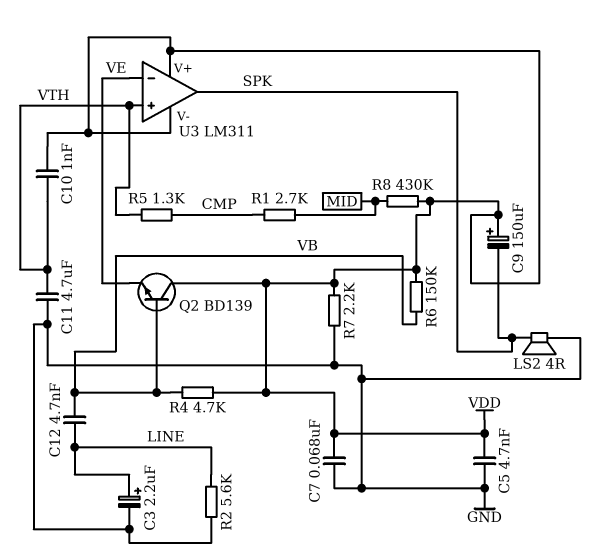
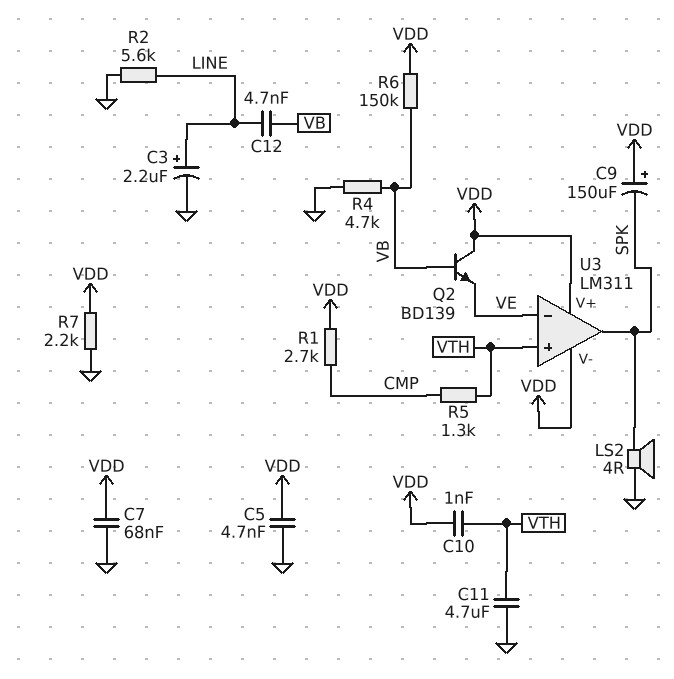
R1: 2.7k (CMP, MID) -> 2.7k (CMP, VDD)
R4: 4.7k (VB, VDD) -> 4.7k (GND, VB)
R8: 430k (MID, VDD) -> none

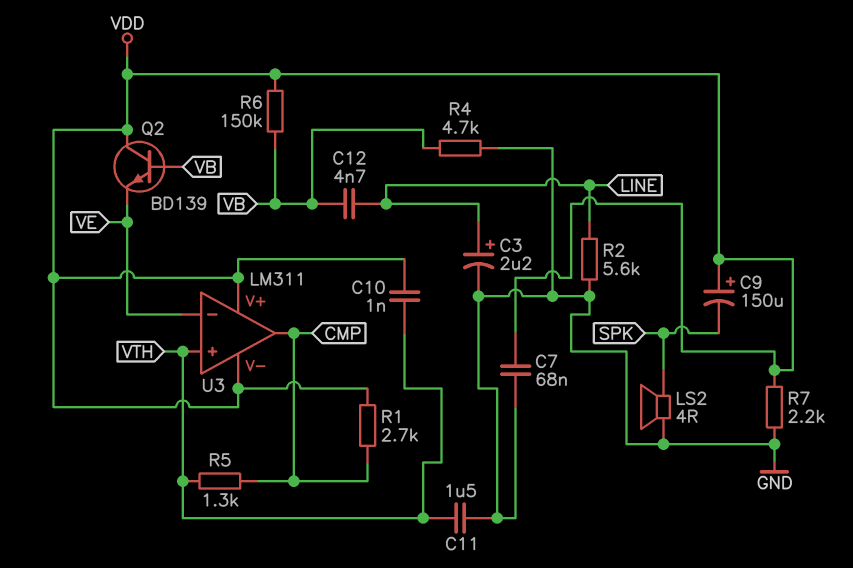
C5: 4.7nF (GND, VDD) -> none
C11: 4.7uF (GND, VTH) -> 1.5uF (GND, VTH)
U3 pin out: SPK -> CMP

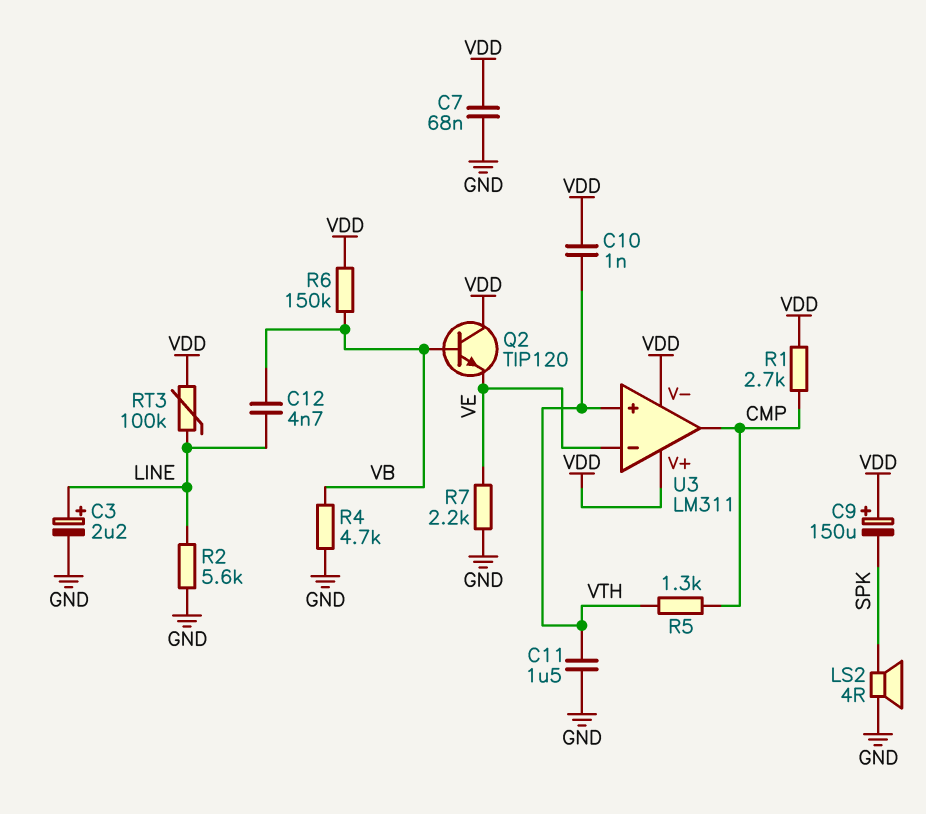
Q2: NPN BD139 (B VB, C VDD, E VE) -> NPN TIP120 (B VB, C VDD, E VE)
R7: 2.2k (GND, VDD) -> 2.2k (GND, VE)
RT3: none -> 100k (LINE, VDD)

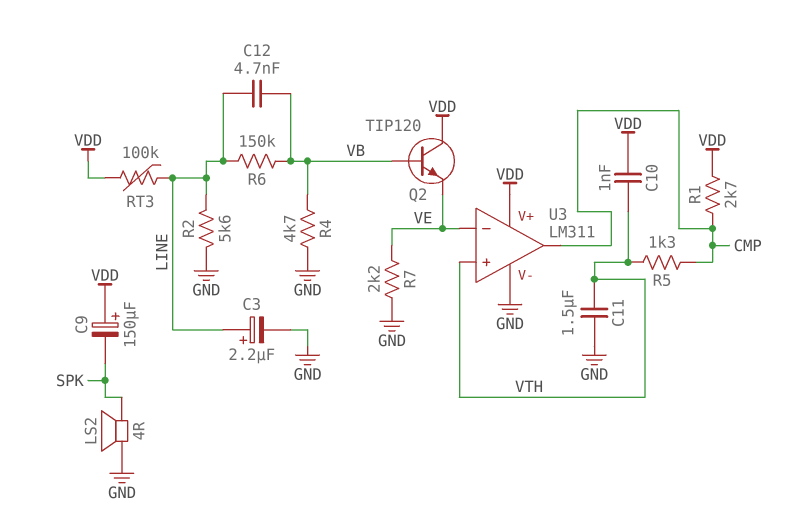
C7: 68nF (GND, VDD) -> none
R6: 150k (VB, VDD) -> 150k (LINE, VB)
U3 pin V-: VDD -> GND

